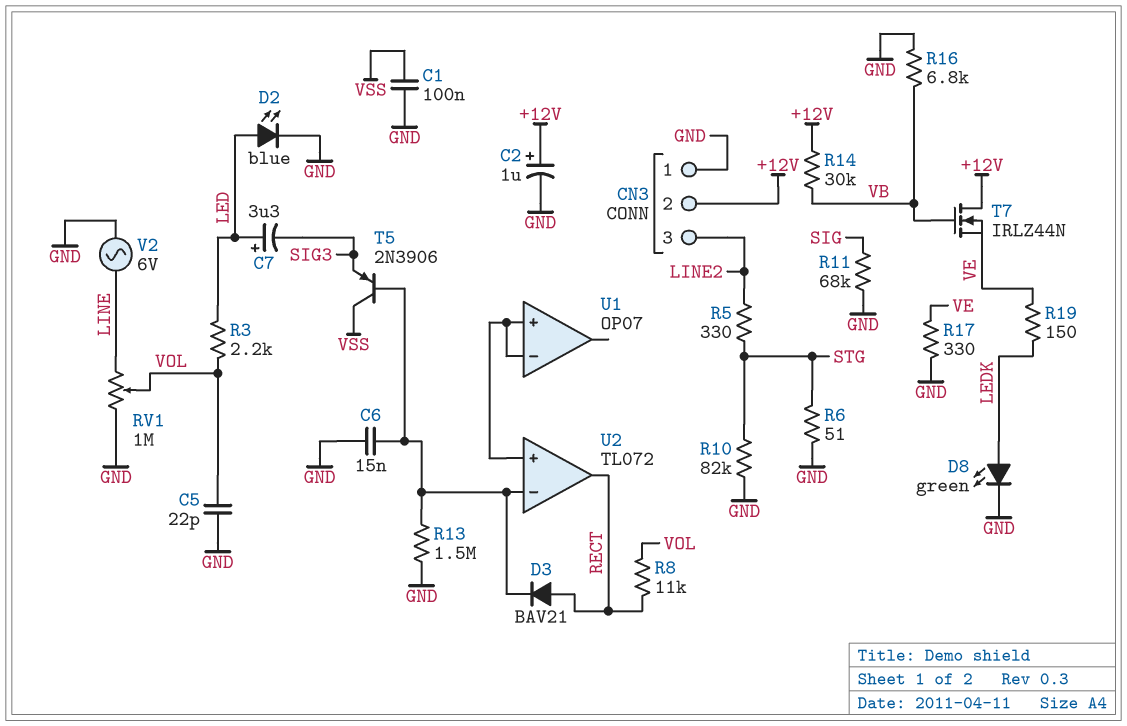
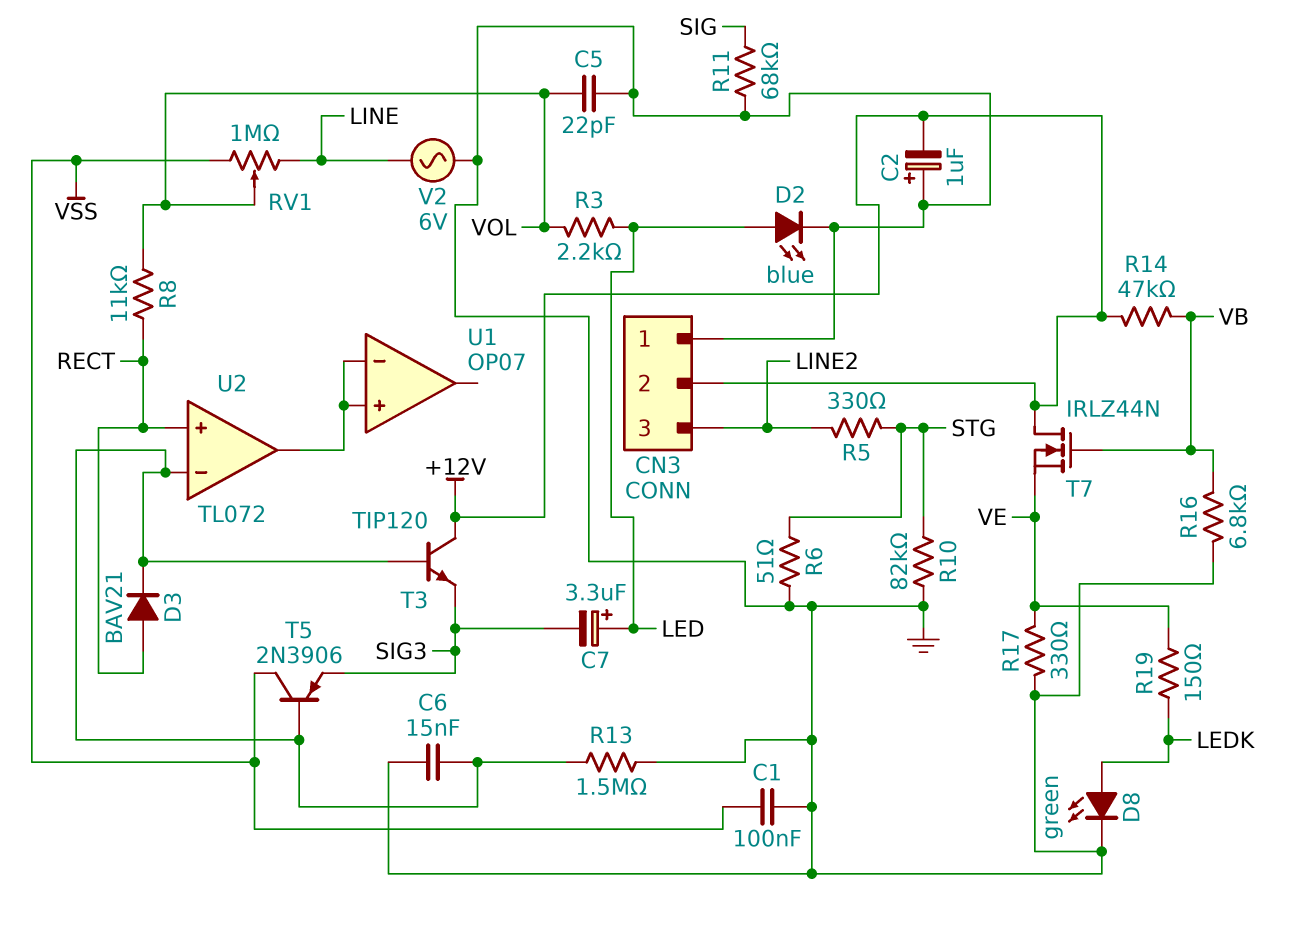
C2: 1uF (plus +12V, minus GND) -> 1uF (plus GND, minus +12V)
R14: 30k (+12V, VB) -> 47k (+12V, VB)
RV1: 1M (GND, LINE, wiper VOL) -> 1M (LINE, VSS, wiper VOL)
T3: none -> NPN TIP120 (B U2/in-, C +12V, E SIG3)
U2 pin in+: U1/in+ -> RECT
U2 pin out: RECT -> U1/in+

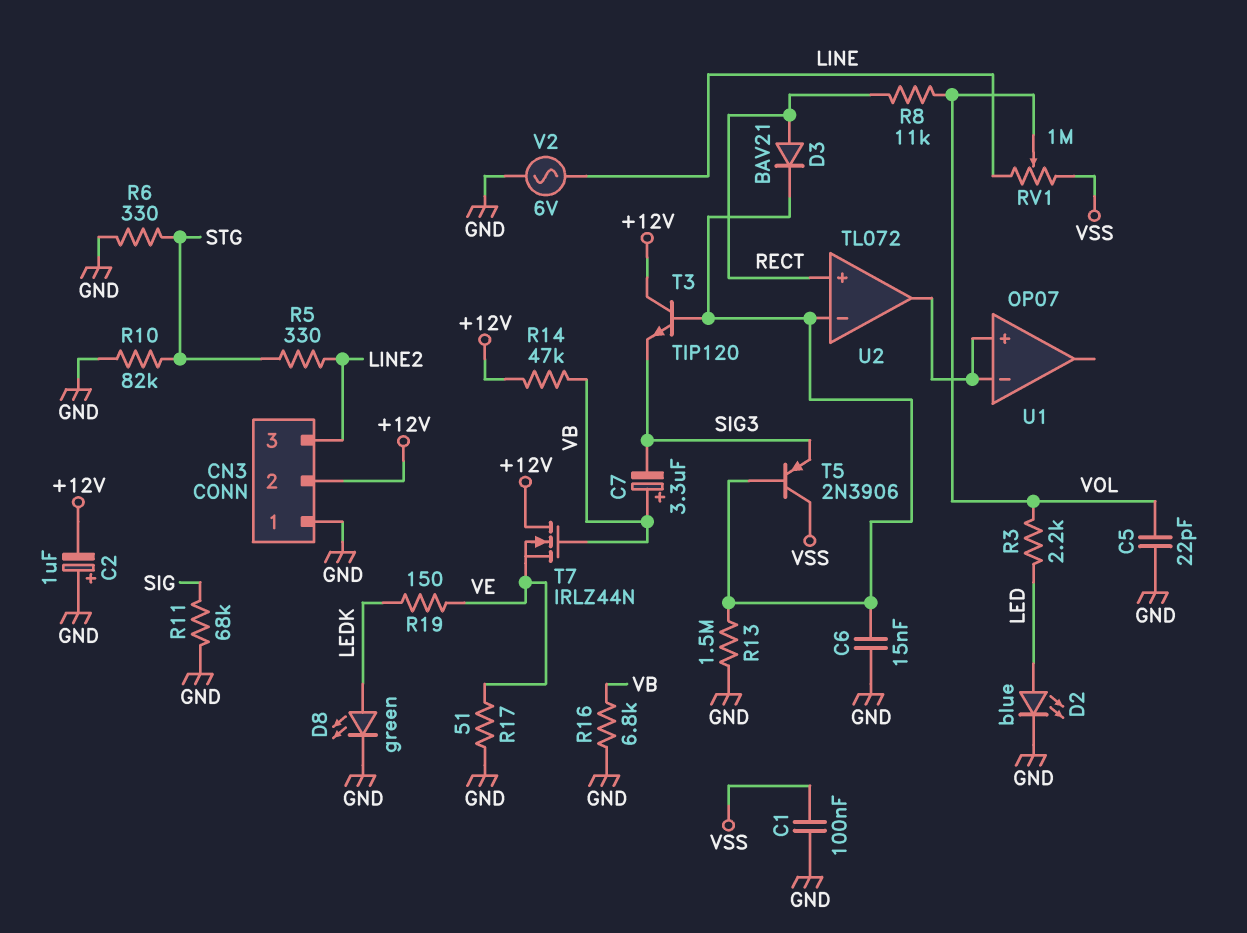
C7: 3.3uF (plus LED, minus SIG3) -> 3.3uF (plus VB, minus SIG3)
R6: 51 (GND, STG) -> 330 (GND, STG)
R17: 330 (GND, VE) -> 51 (GND, VE)

